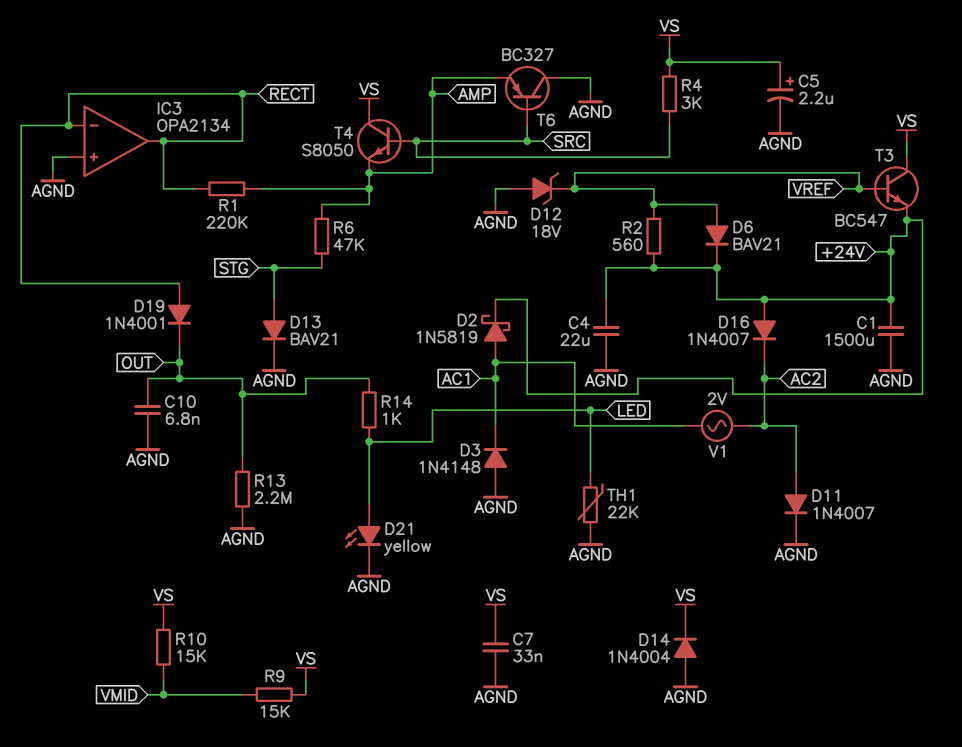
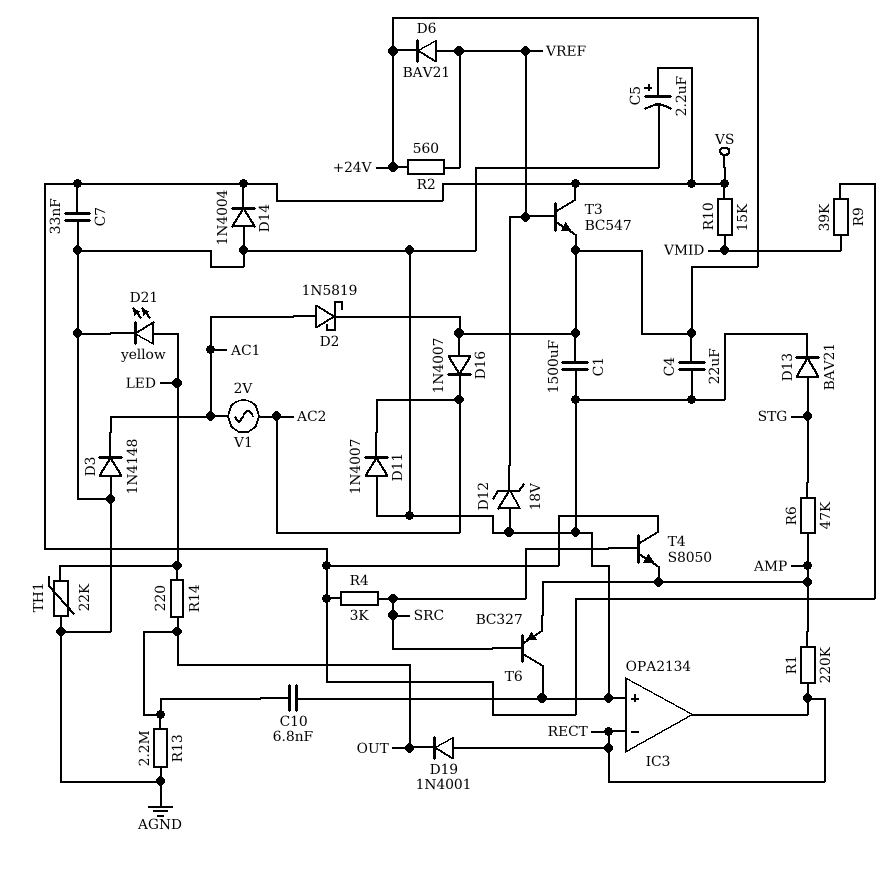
D11: diode 1N4007 (A AC2, K AGND) -> diode 1N4007 (A AGND, K AC2)
R9: 15k (VMID, VS) -> 39k (VMID, VS)
R14: 1k (LED, OUT) -> 220 (LED, OUT)

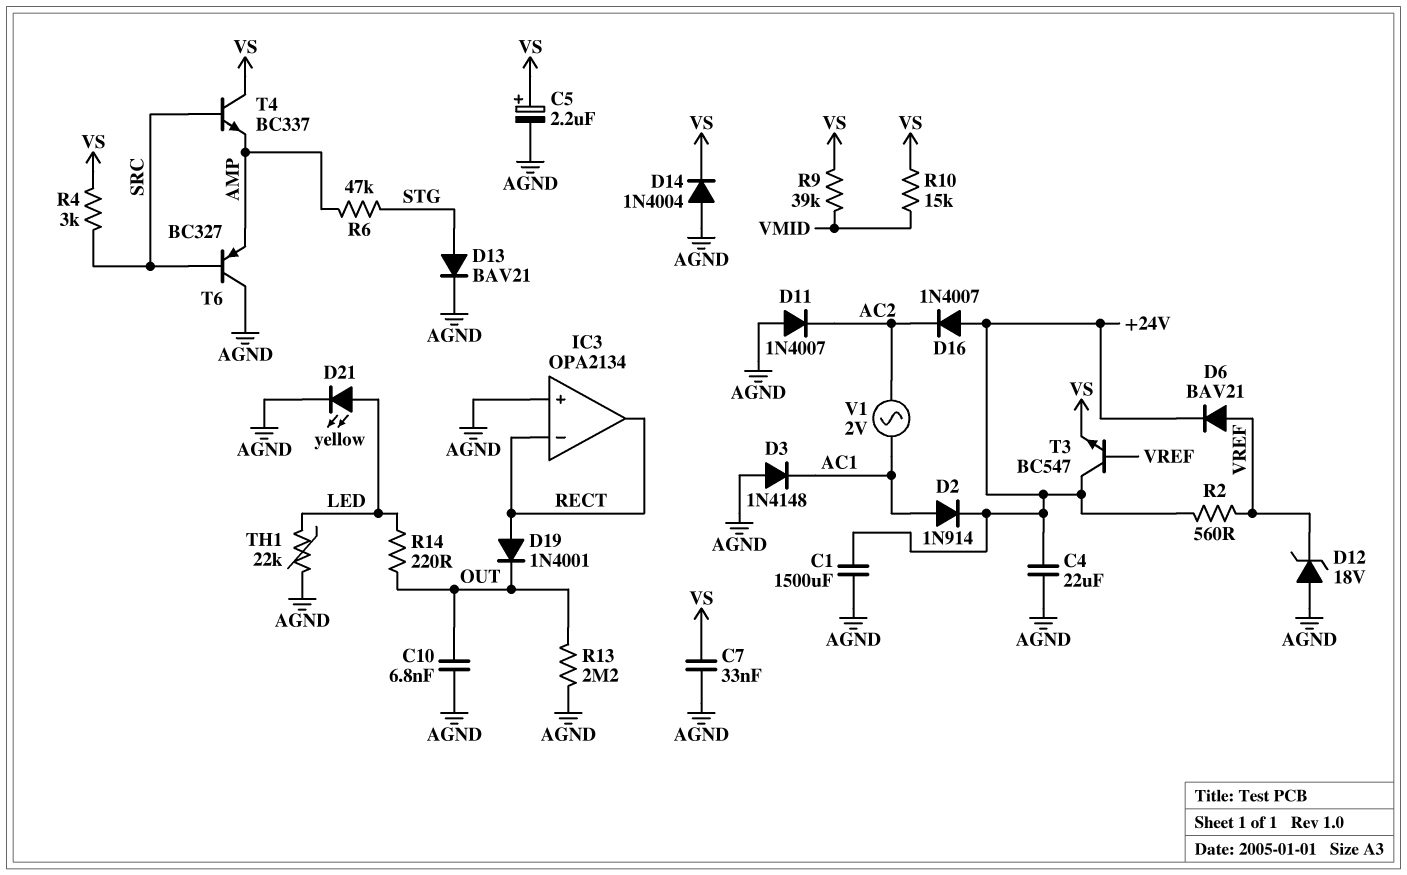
D2: schottky 1N5819 (A AC1, K +24V) -> diode 1N914 (A AC1, K +24V)
R1: 220k (AMP, RECT) -> none
T3: NPN BC547 (B VREF, C VS, E +24V) -> NPN BC547 (B VREF, C +24V, E VS)
T4: NPN S8050 (B SRC, C VS, E AMP) -> NPN BC337 (B SRC, C VS, E AMP)

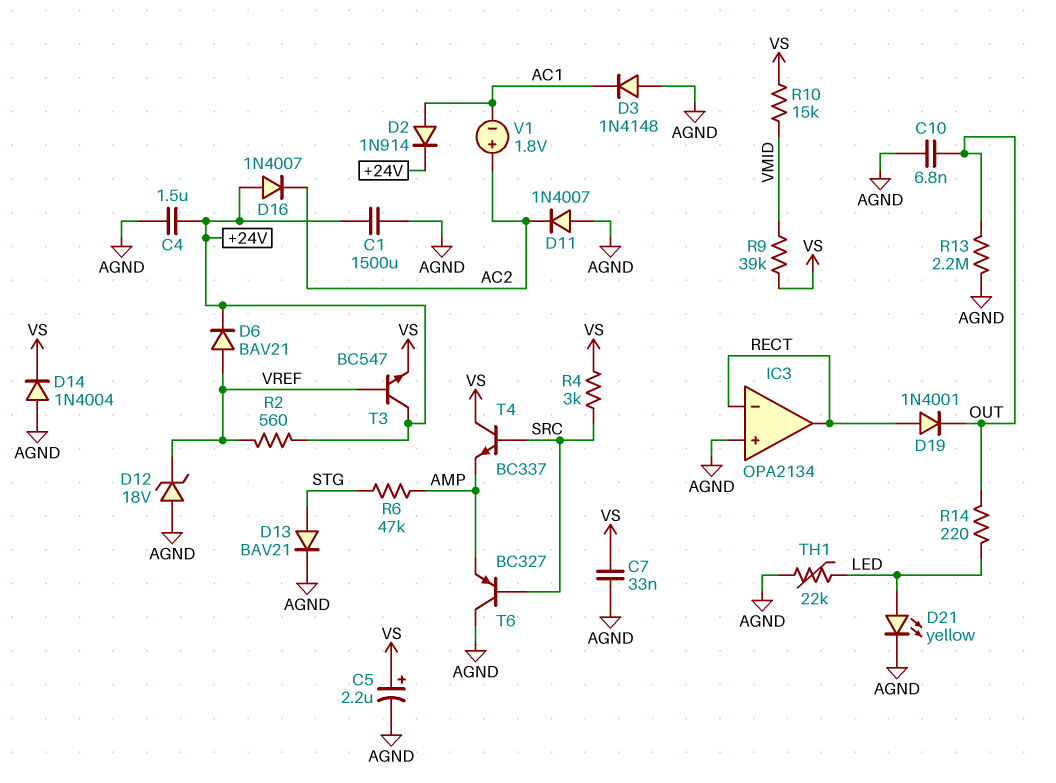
C4: 22uF (+24V, AGND) -> 1.5uF (+24V, AGND)
V1: AC 2V (AC1, AC2) -> 1.8V (plus AC2, minus AC1)

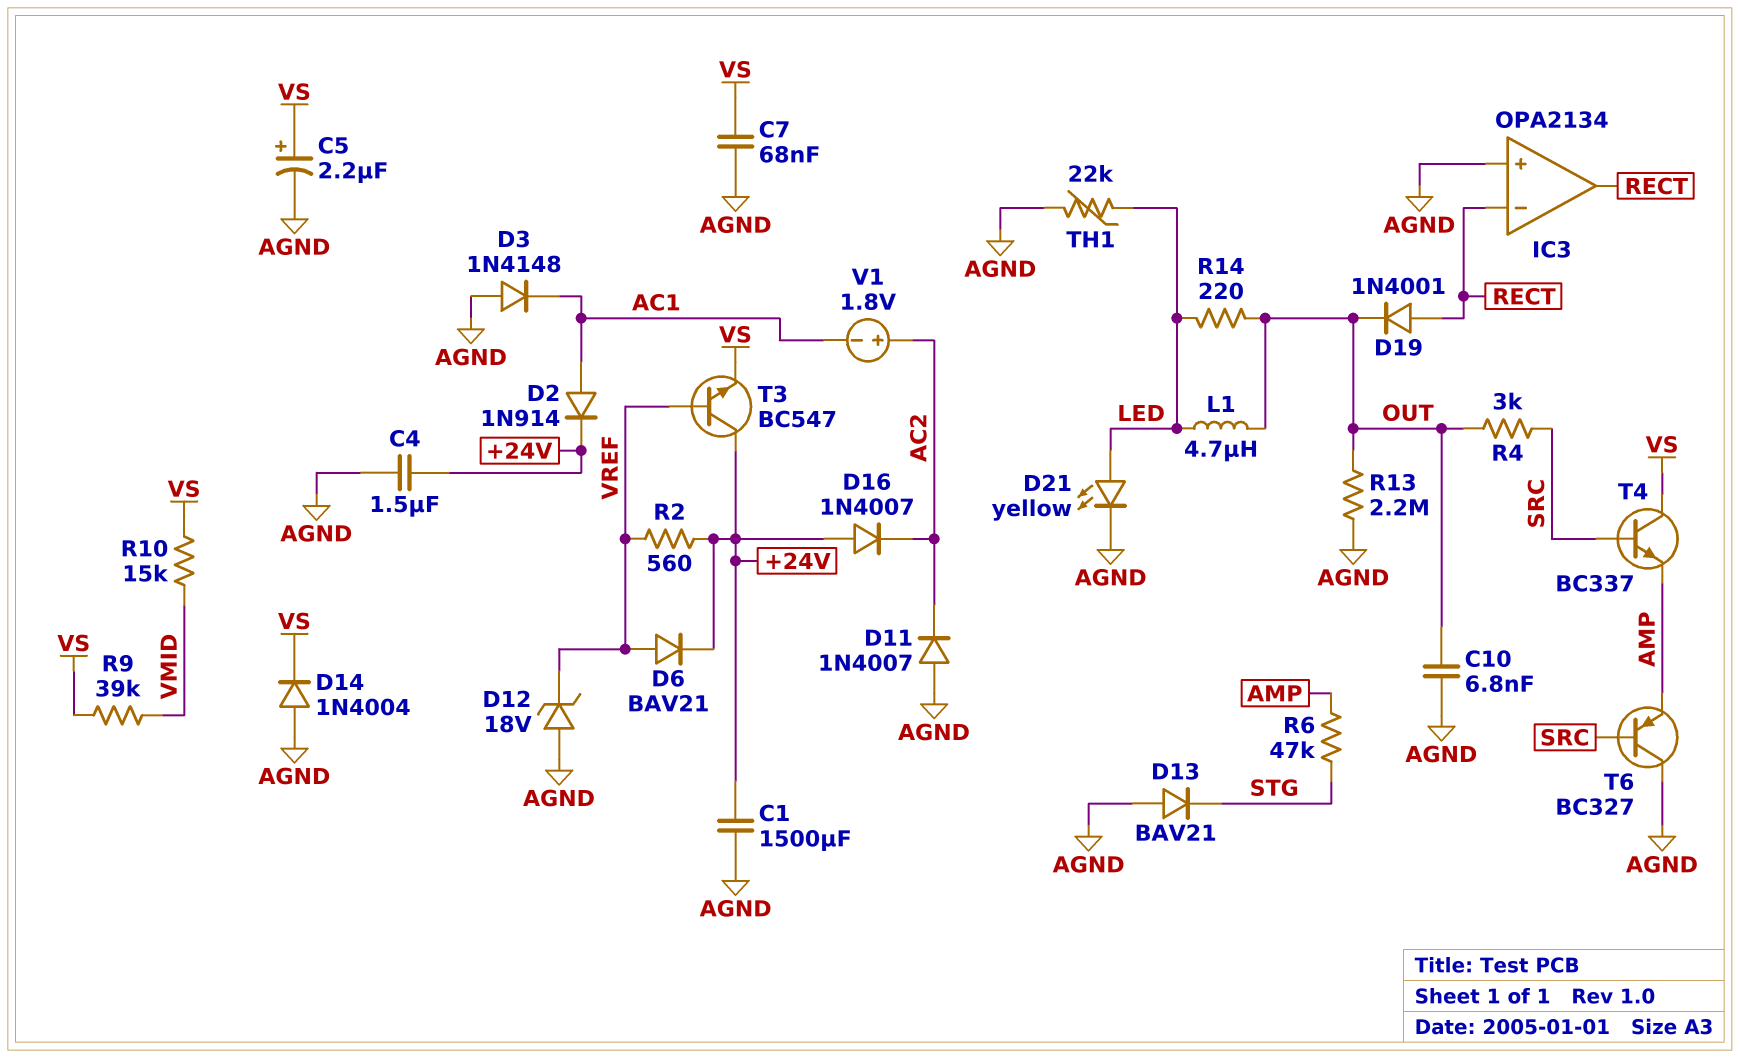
C7: 33nF (AGND, VS) -> 68nF (AGND, VS)
D13: diode BAV21 (A STG, K AGND) -> diode BAV21 (A AGND, K STG)
L1: none -> 4.7uH (LED, OUT)
R4: 3k (SRC, VS) -> 3k (OUT, SRC)

